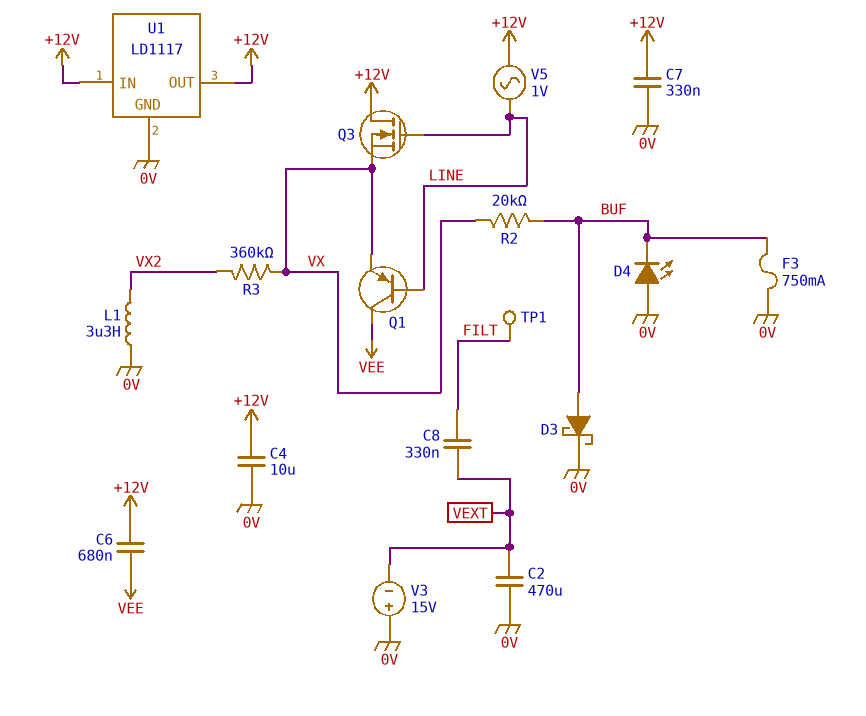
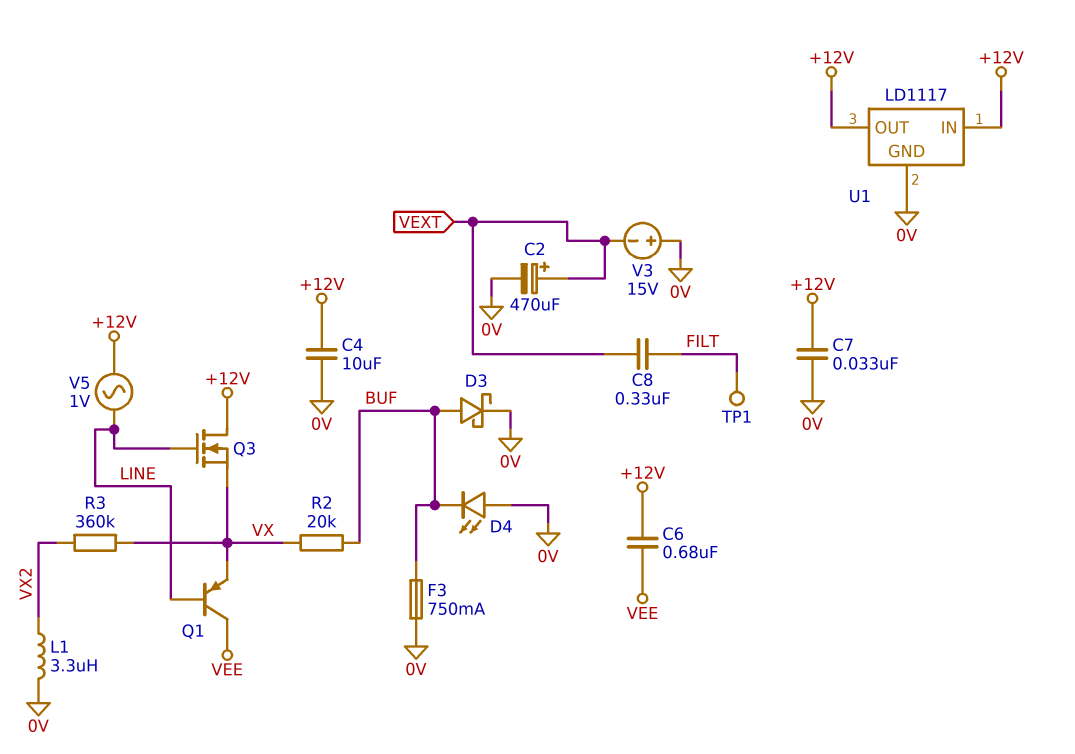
C2: 470uF (0V, VEXT) -> 470uF (plus VEXT, minus 0V)
C7: 330nF (+12V, 0V) -> 33nF (+12V, 0V)

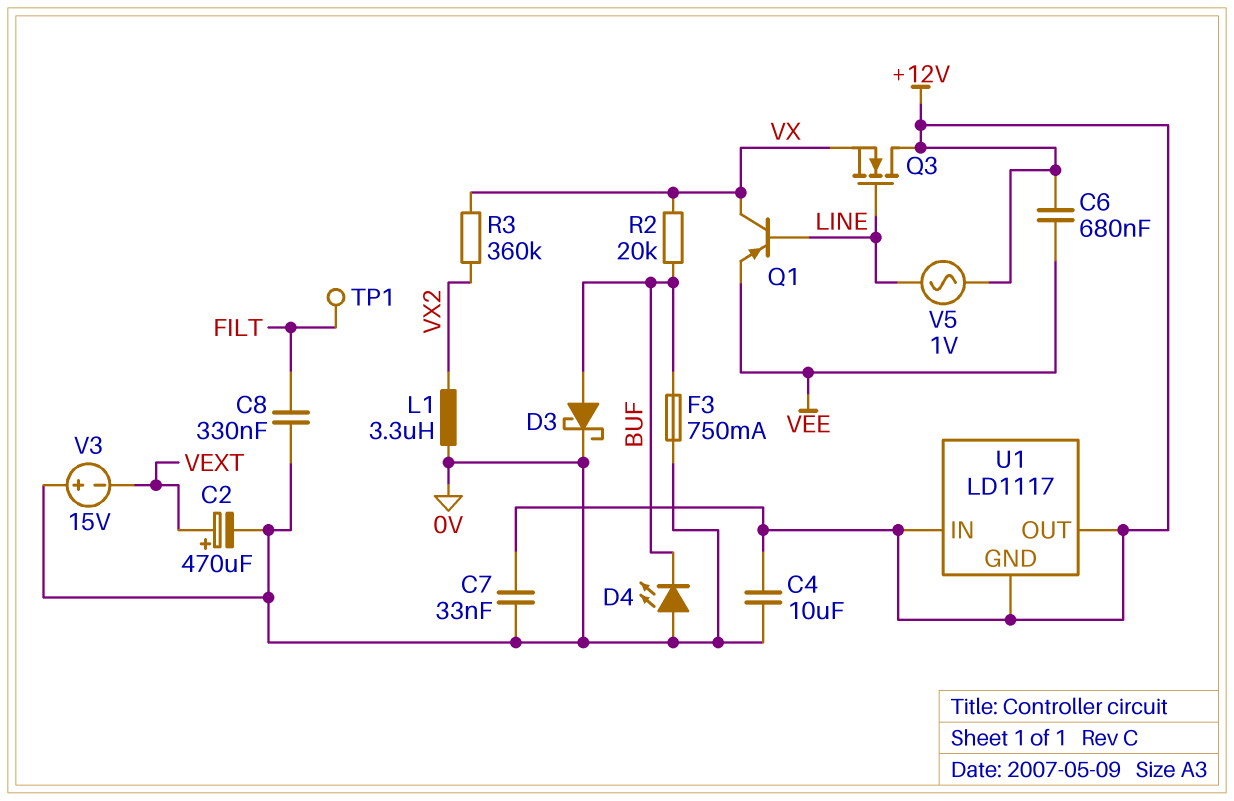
C8: 330nF (FILT, VEXT) -> 330nF (0V, FILT)
Q1: PNP (B LINE, C VEE, E VX) -> PNP (B LINE, C VX, E VEE)
U1 pin GND: 0V -> +12V

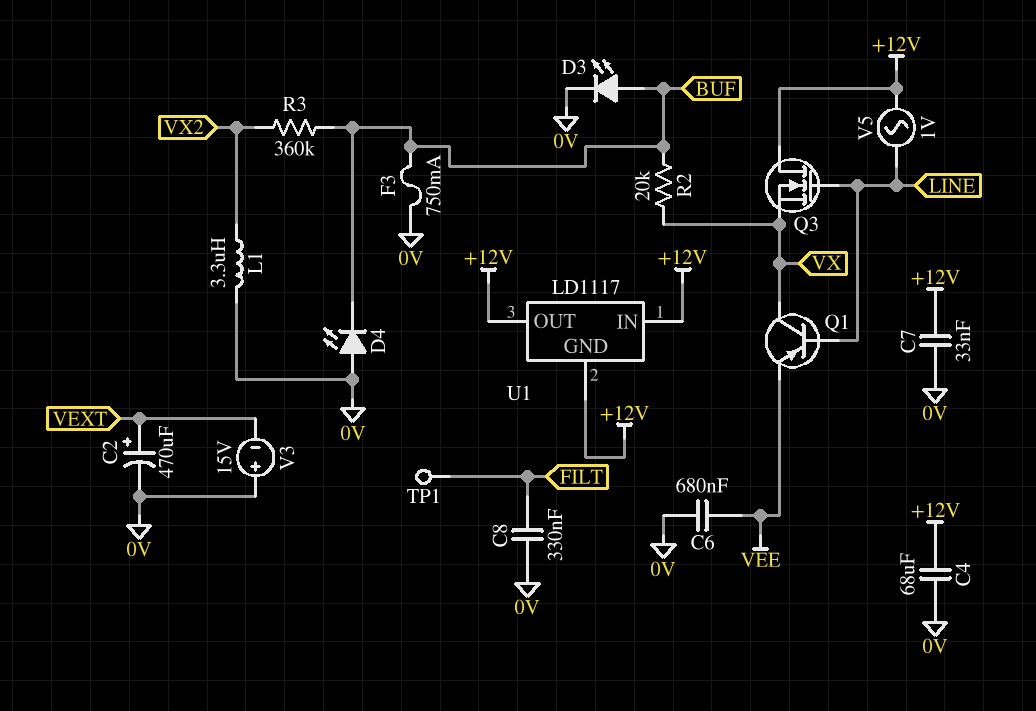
C4: 10uF (+12V, 0V) -> 68uF (+12V, 0V)
C6: 680nF (+12V, VEE) -> 680nF (0V, VEE)
D3: schottky (A BUF, K 0V) -> LED (A BUF, K 0V)
R3: 360k (VX, VX2) -> 360k (BUF, VX2)

